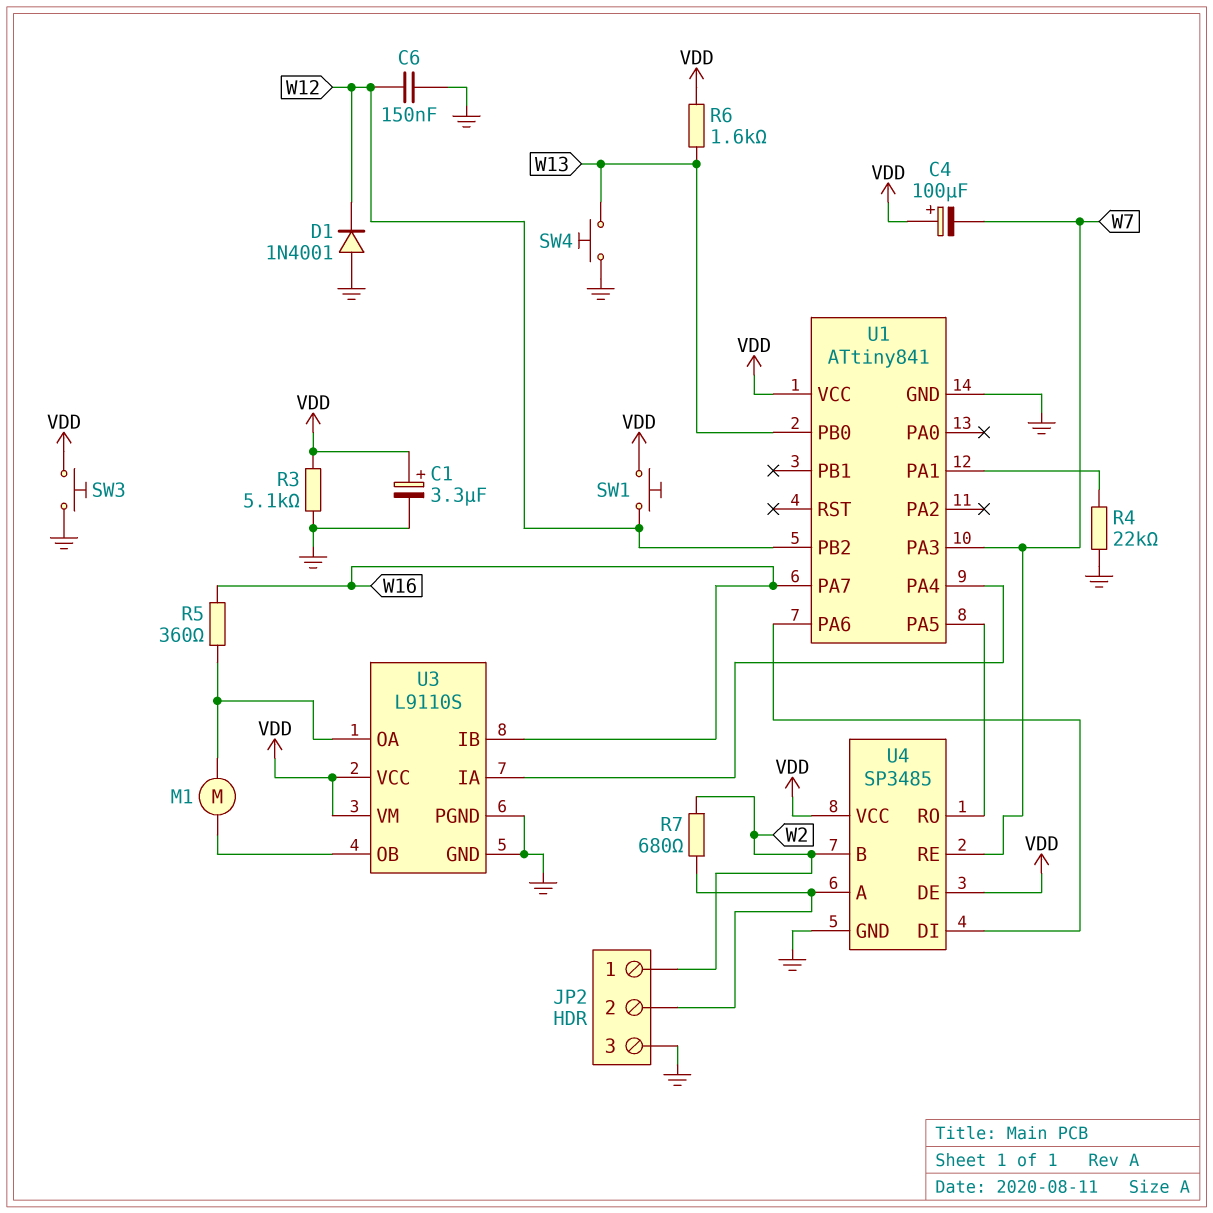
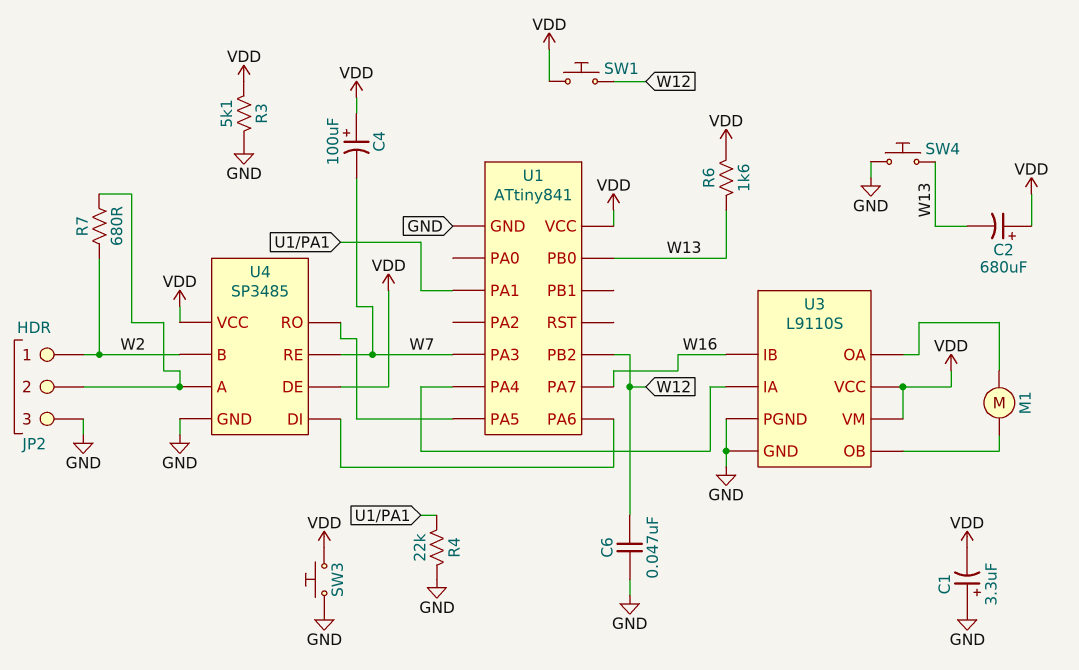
C1: 3.3uF (plus VDD, minus GND) -> 3.3uF (plus GND, minus VDD)
C2: none -> 680uF (plus VDD, minus W13)
C6: 150nF (GND, W12) -> 47nF (GND, W12)
D1: diode 1N4001 (A GND, K W12) -> none
R5: 360 (U3/OA, W16) -> none

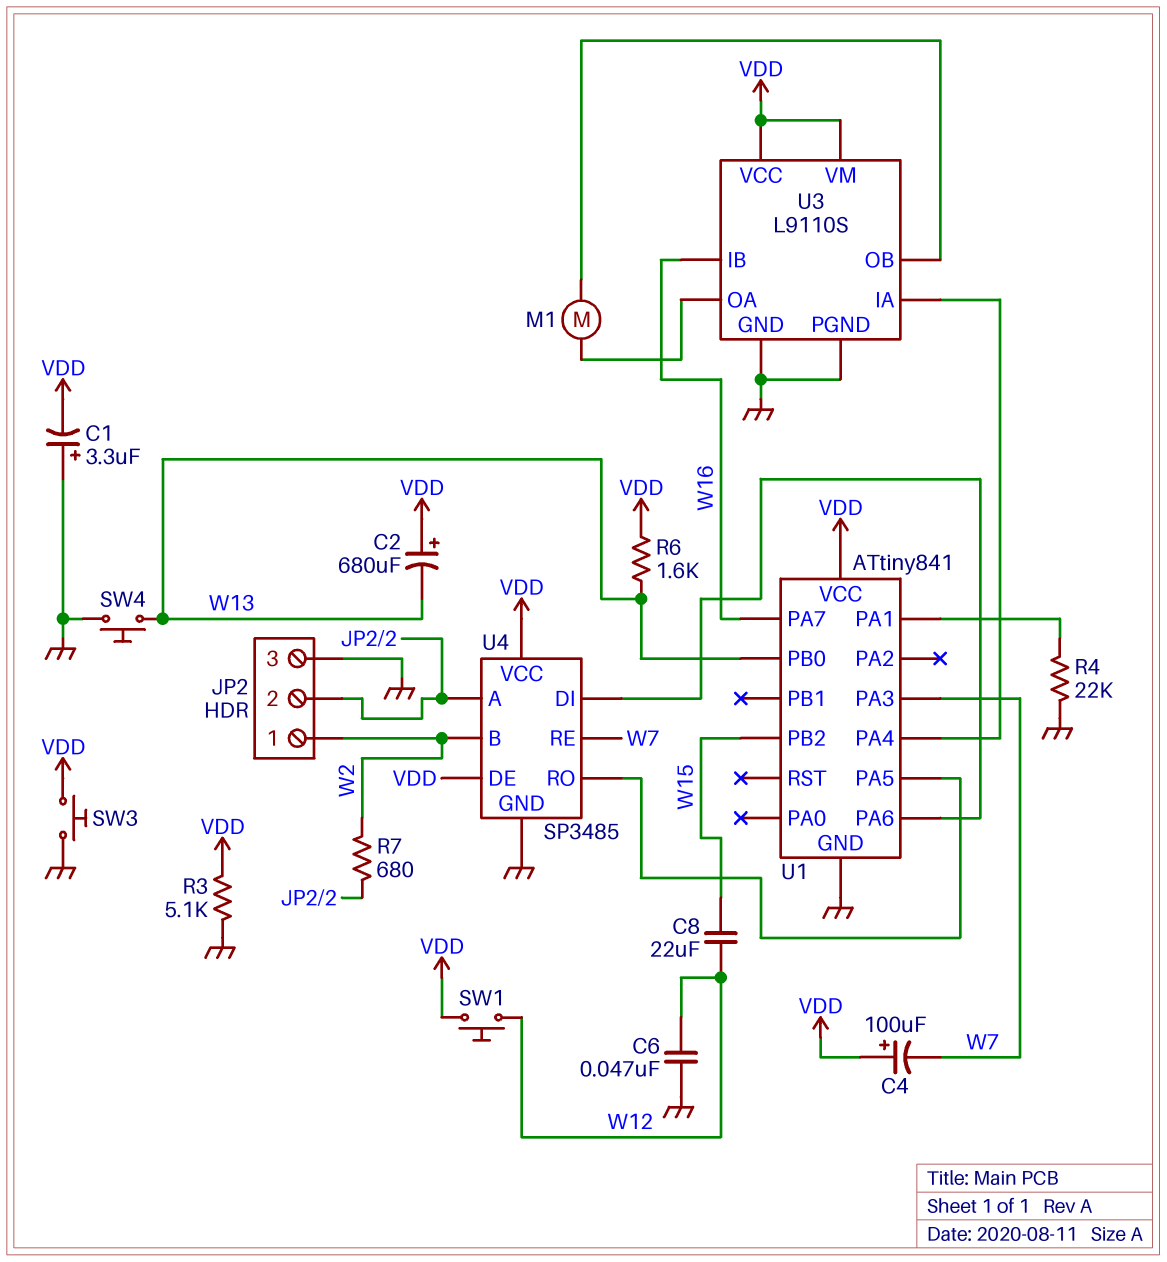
C8: none -> 22uF (W12, W15)
U1 pin PB2: W12 -> W15

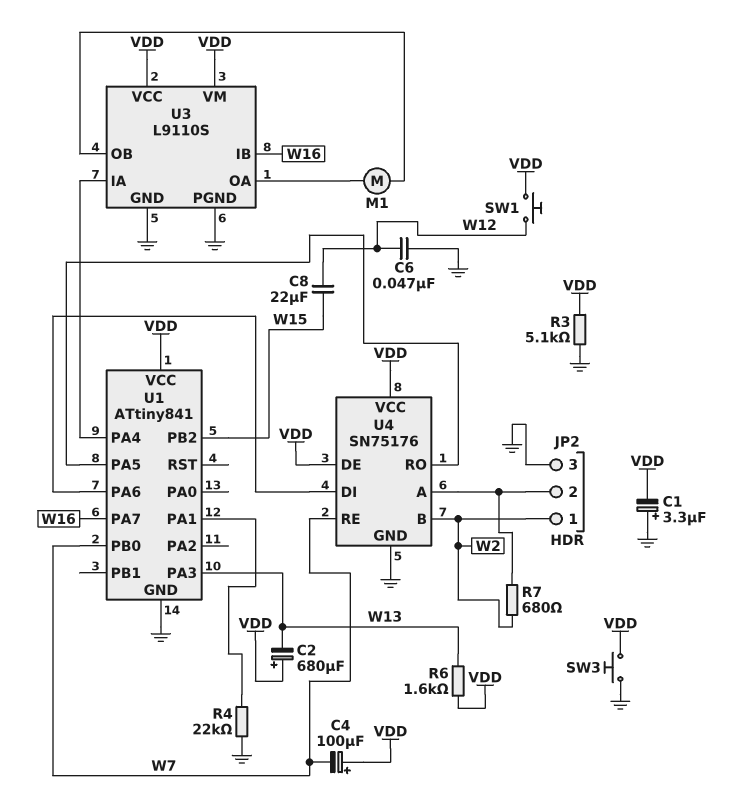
SW4: button (GND, W13) -> none
U1 pin PA3: W7 -> W13
U1 pin PB0: W13 -> W7
U4: SP3485 -> SN75176

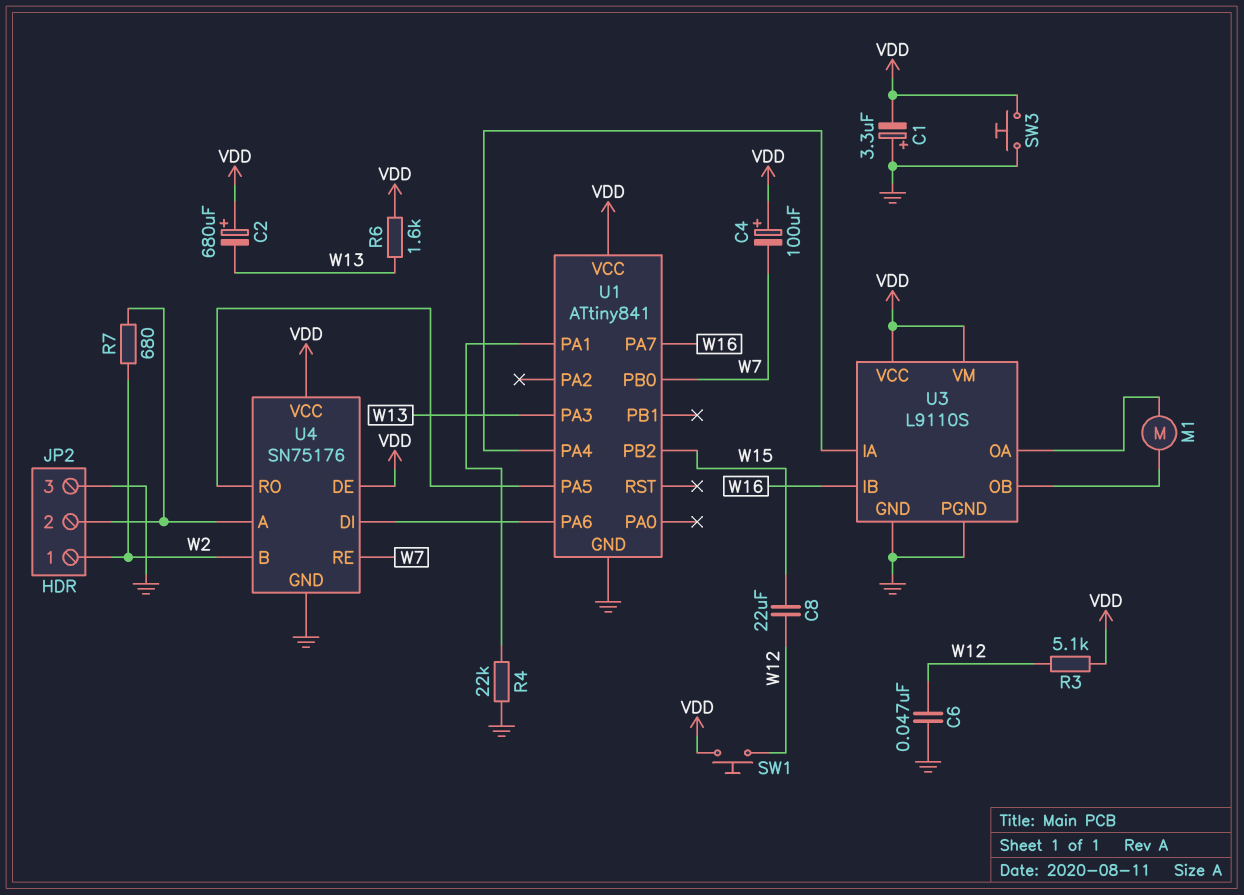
R3: 5.1k (GND, VDD) -> 5.1k (VDD, W12)

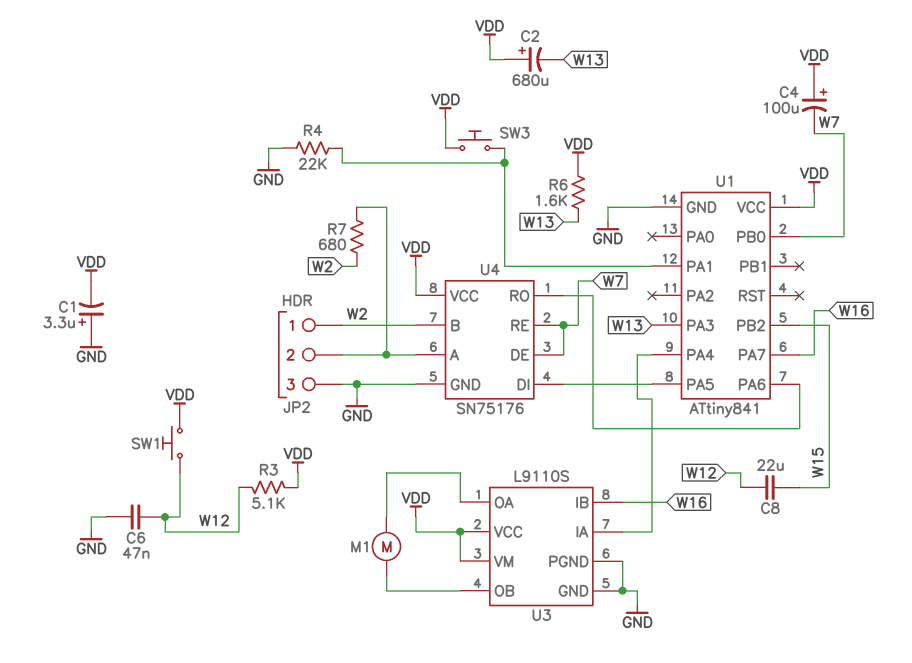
SW3: button (GND, VDD) -> button (U1/PA1, VDD)
U4 pin DE: VDD -> W7
U4 pin DI: U1/PA6 -> U1/PA5
U4 pin RO: U1/PA5 -> U1/PA6

